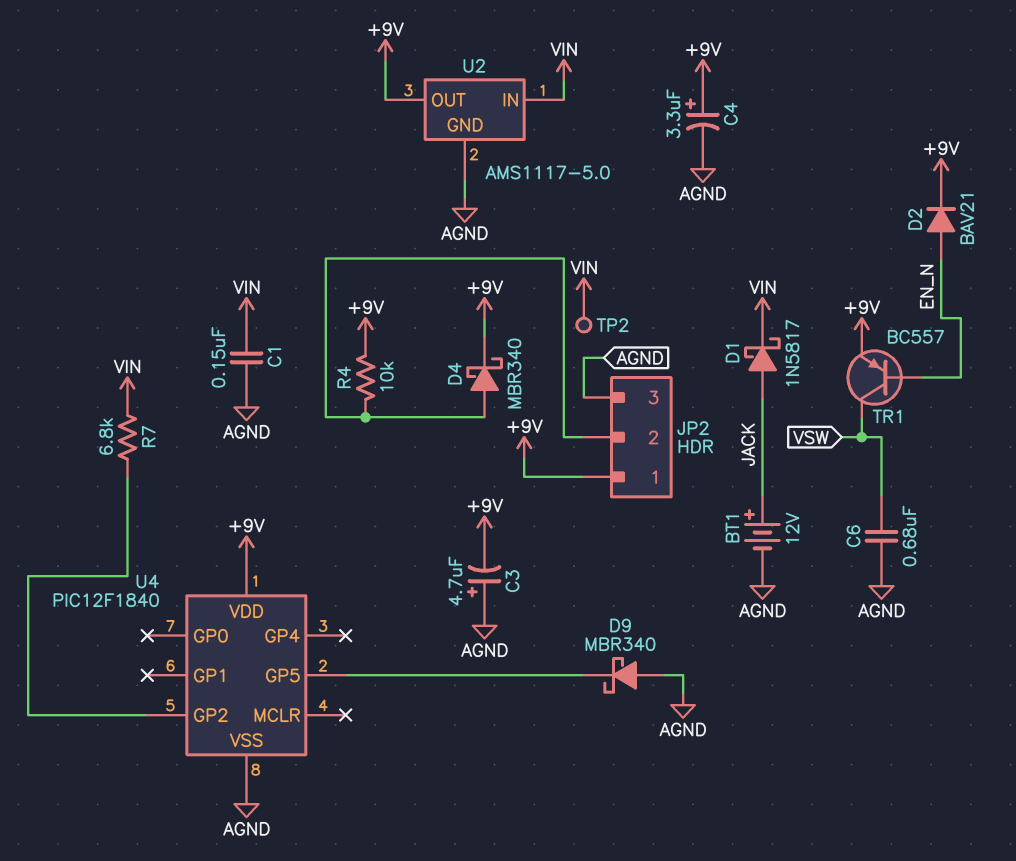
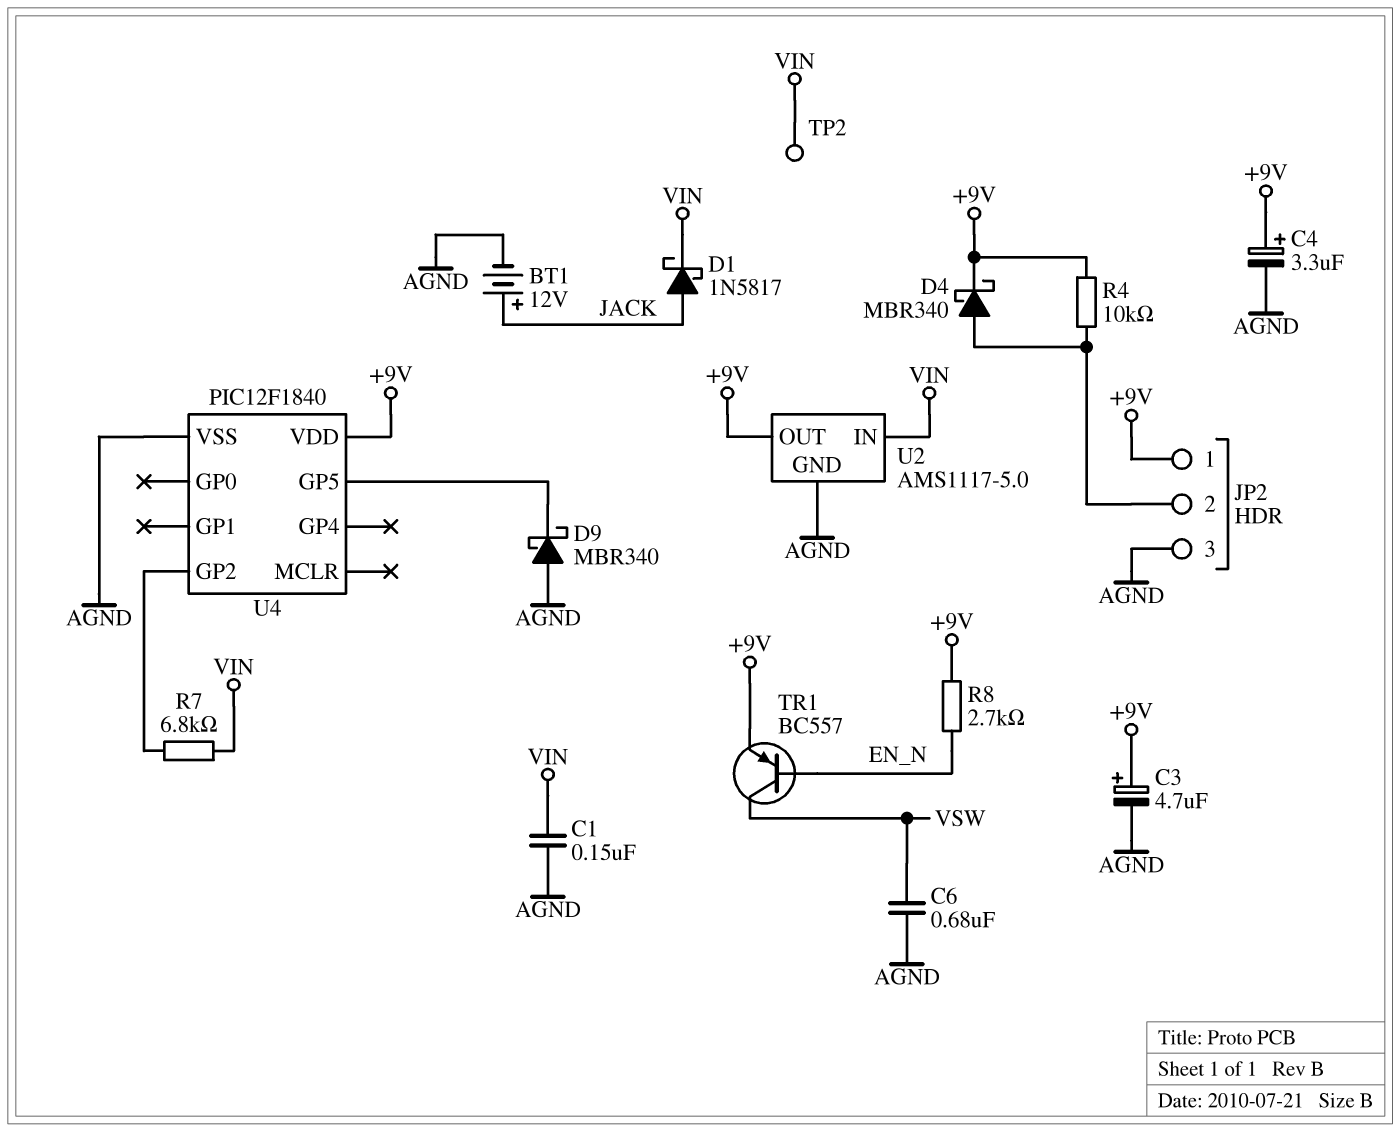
C3: 4.7uF (plus AGND, minus +9V) -> 4.7uF (plus +9V, minus AGND)
D2: diode BAV21 (A EN_N, K +9V) -> none
R8: none -> 2.7k (+9V, EN_N)

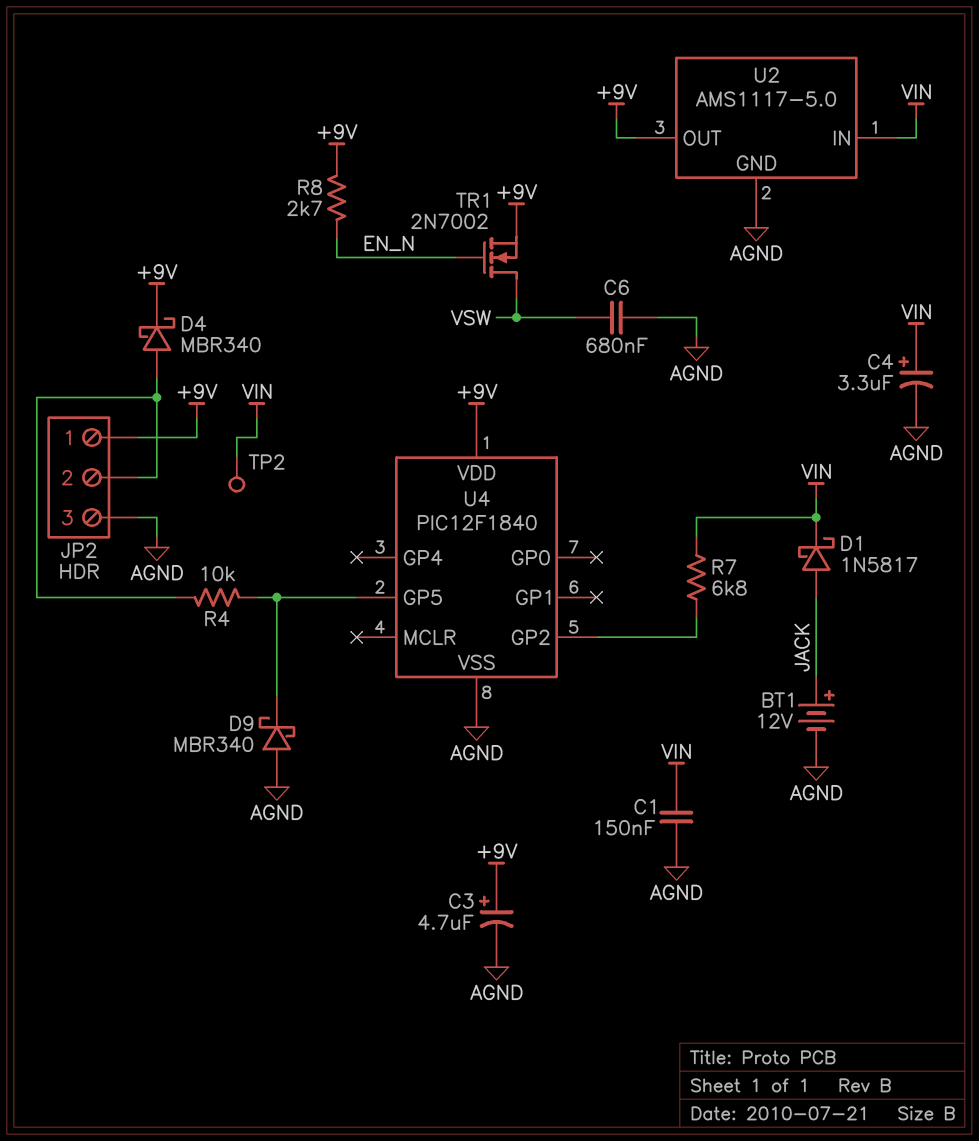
C4: 3.3uF (plus +9V, minus AGND) -> 3.3uF (plus VIN, minus AGND)
R4: 10k (+9V, JP2/2) -> 10k (JP2/2, U4/GP5)
TR1: PNP BC557 (B EN_N, C VSW, E +9V) -> NMOS 2N7002 (G EN_N, D VSW, S +9V)

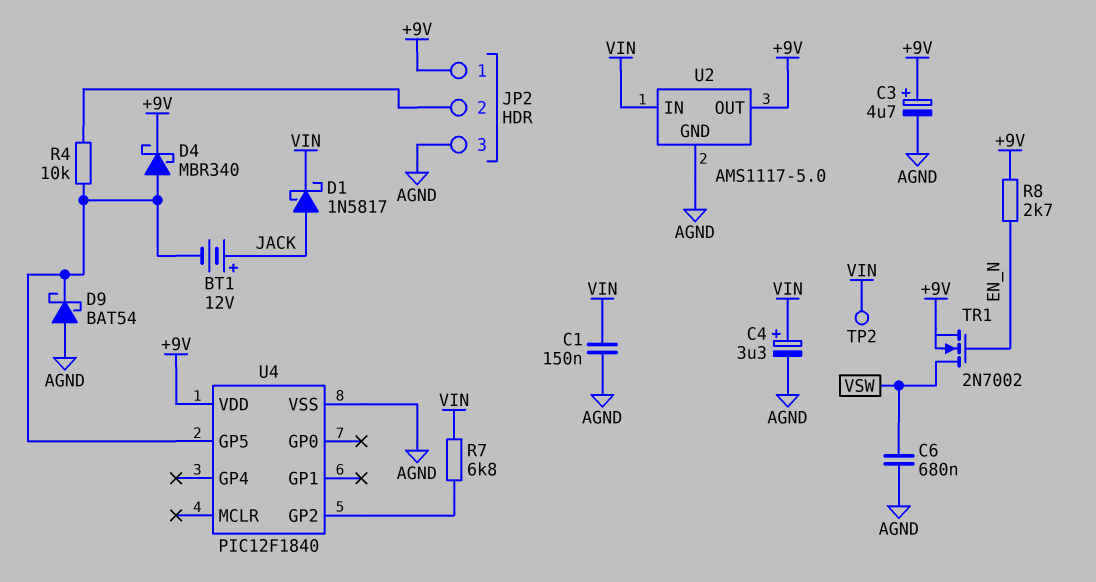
BT1: 12V (plus JACK, minus AGND) -> 12V (plus JACK, minus U4/GP5)
D4: schottky MBR340 (A JP2/2, K +9V) -> schottky MBR340 (A U4/GP5, K +9V)
D9: schottky MBR340 (A AGND, K U4/GP5) -> schottky BAT54 (A AGND, K U4/GP5)

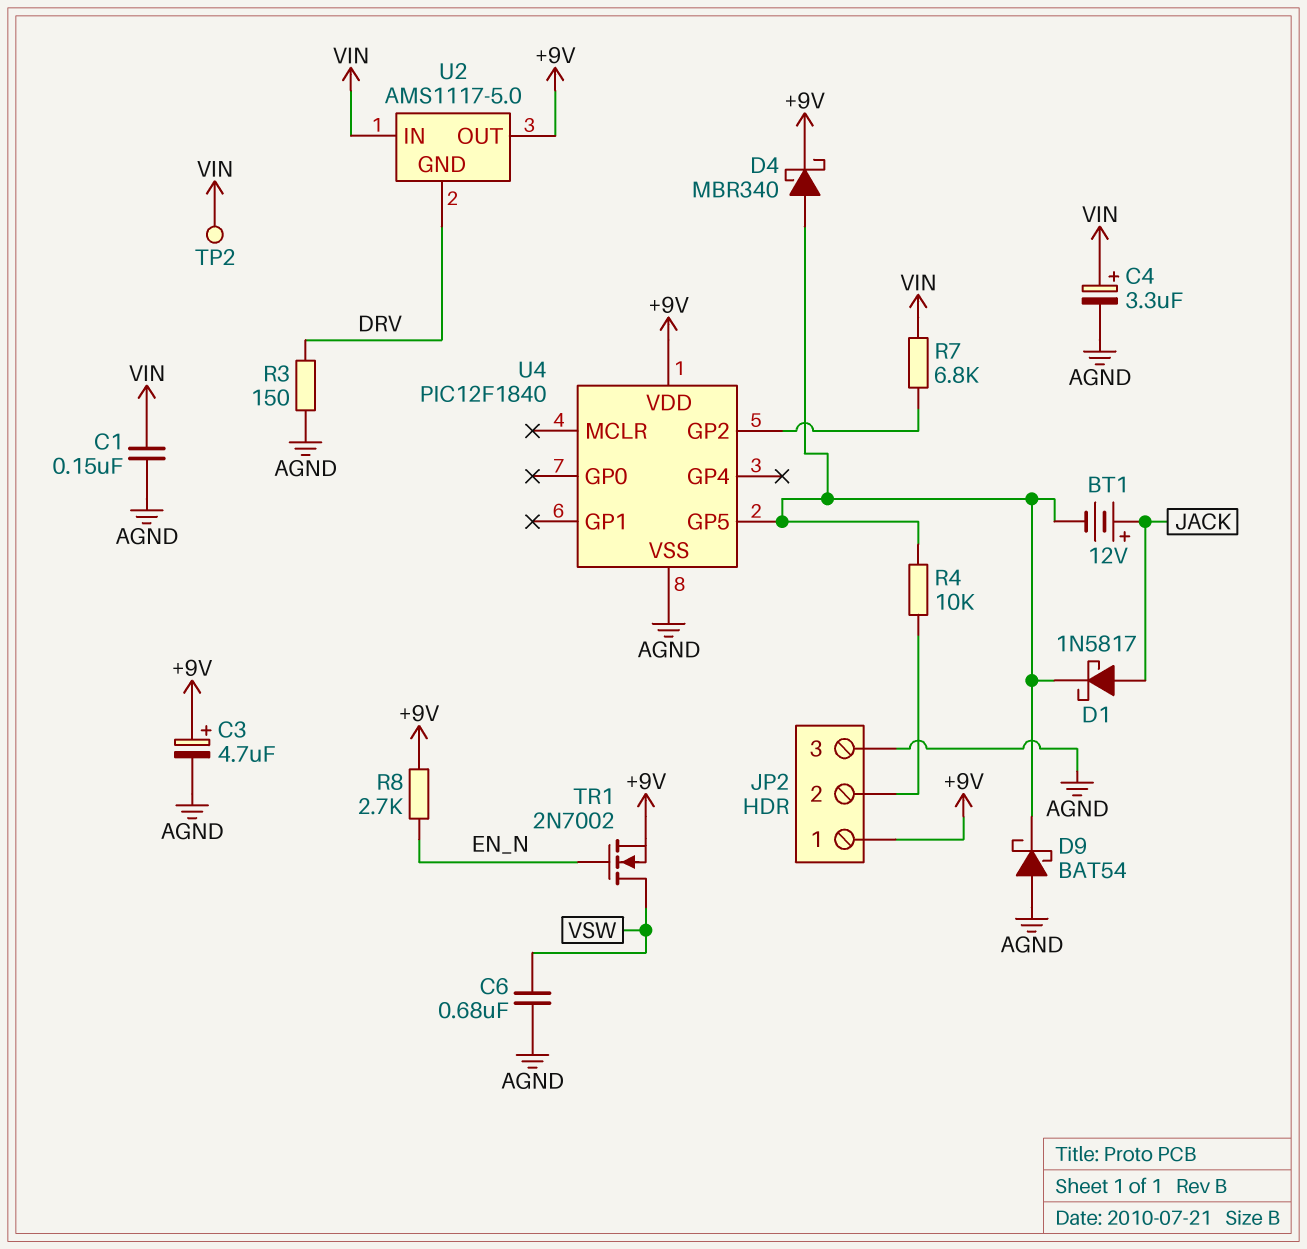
D1: schottky 1N5817 (A JACK, K VIN) -> schottky 1N5817 (A JACK, K U4/GP5)
R3: none -> 150 (AGND, DRV)
U2 pin GND: AGND -> DRV

